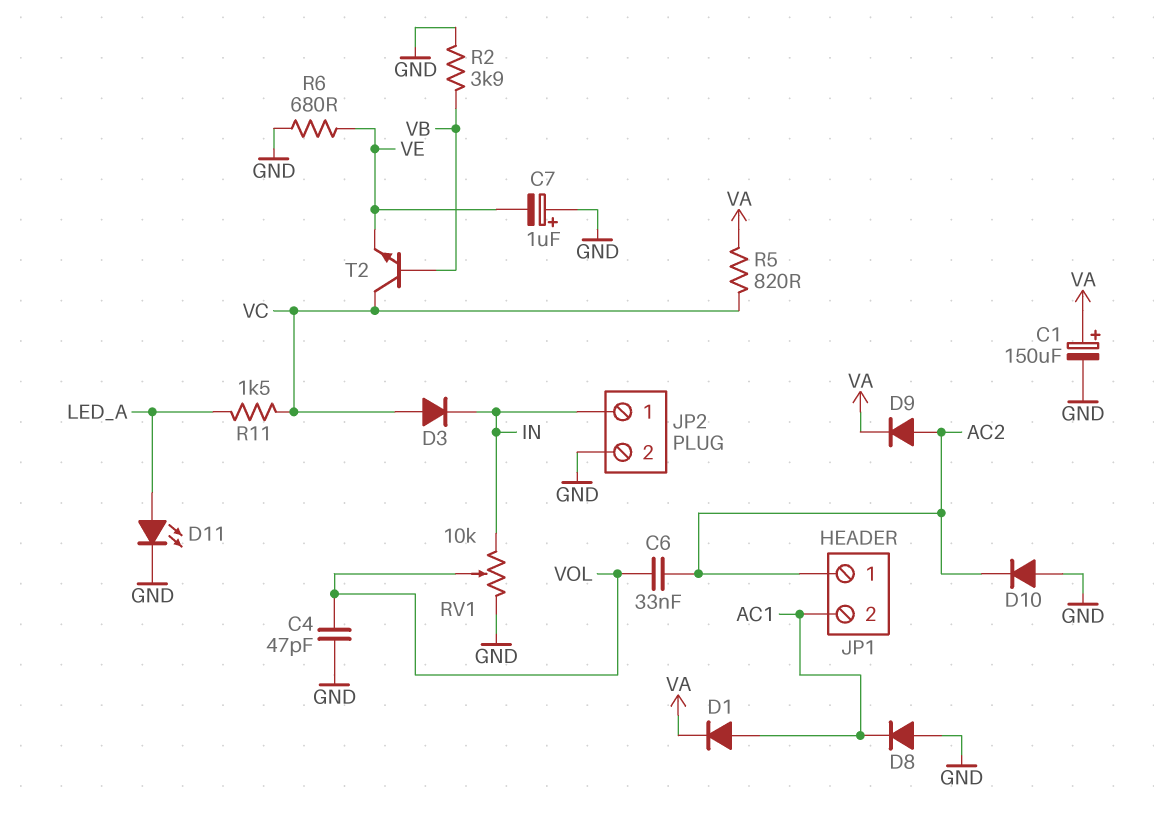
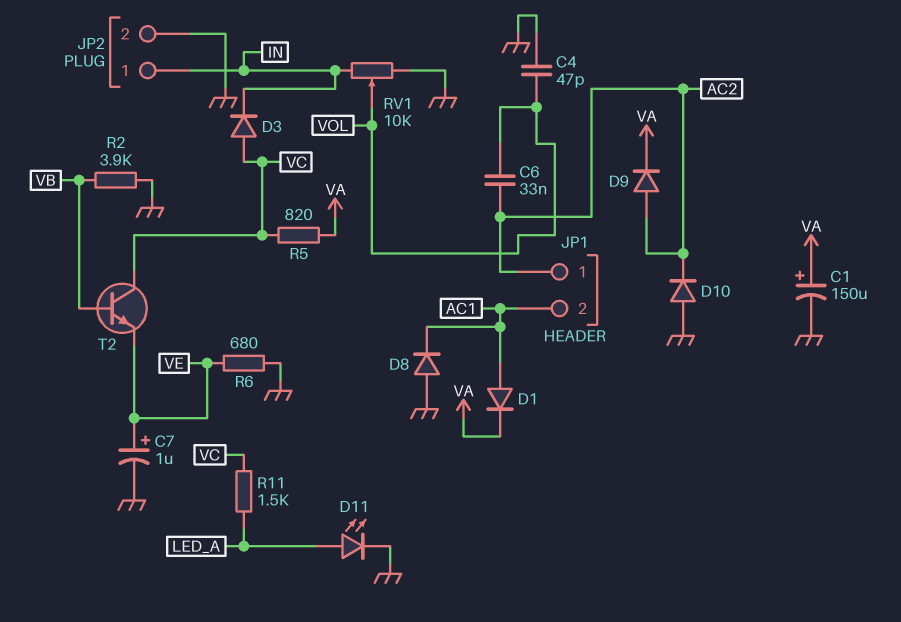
C7: 1uF (plus GND, minus VE) -> 1uF (plus VE, minus GND)

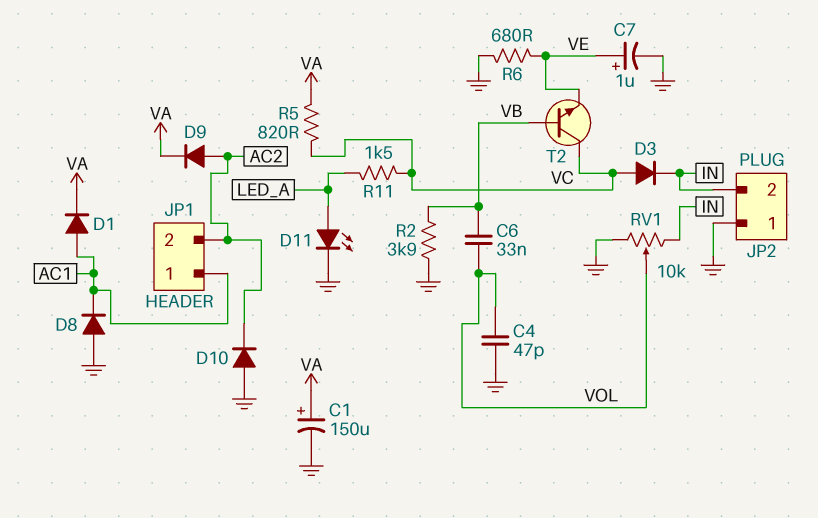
C6: 33nF (AC2, VOL) -> 33nF (VB, VOL)
JP1 pin 1: AC2 -> AC1
JP1 pin 2: AC1 -> AC2
JP2 pin 1: IN -> GND
JP2 pin 2: GND -> IN

